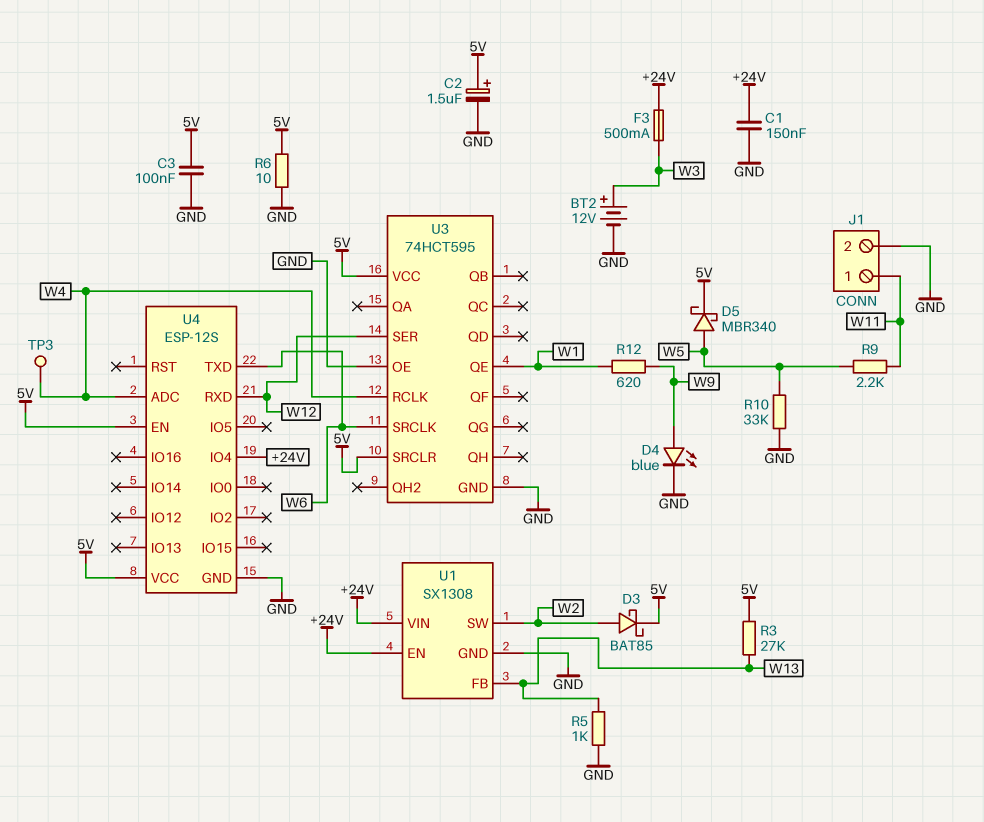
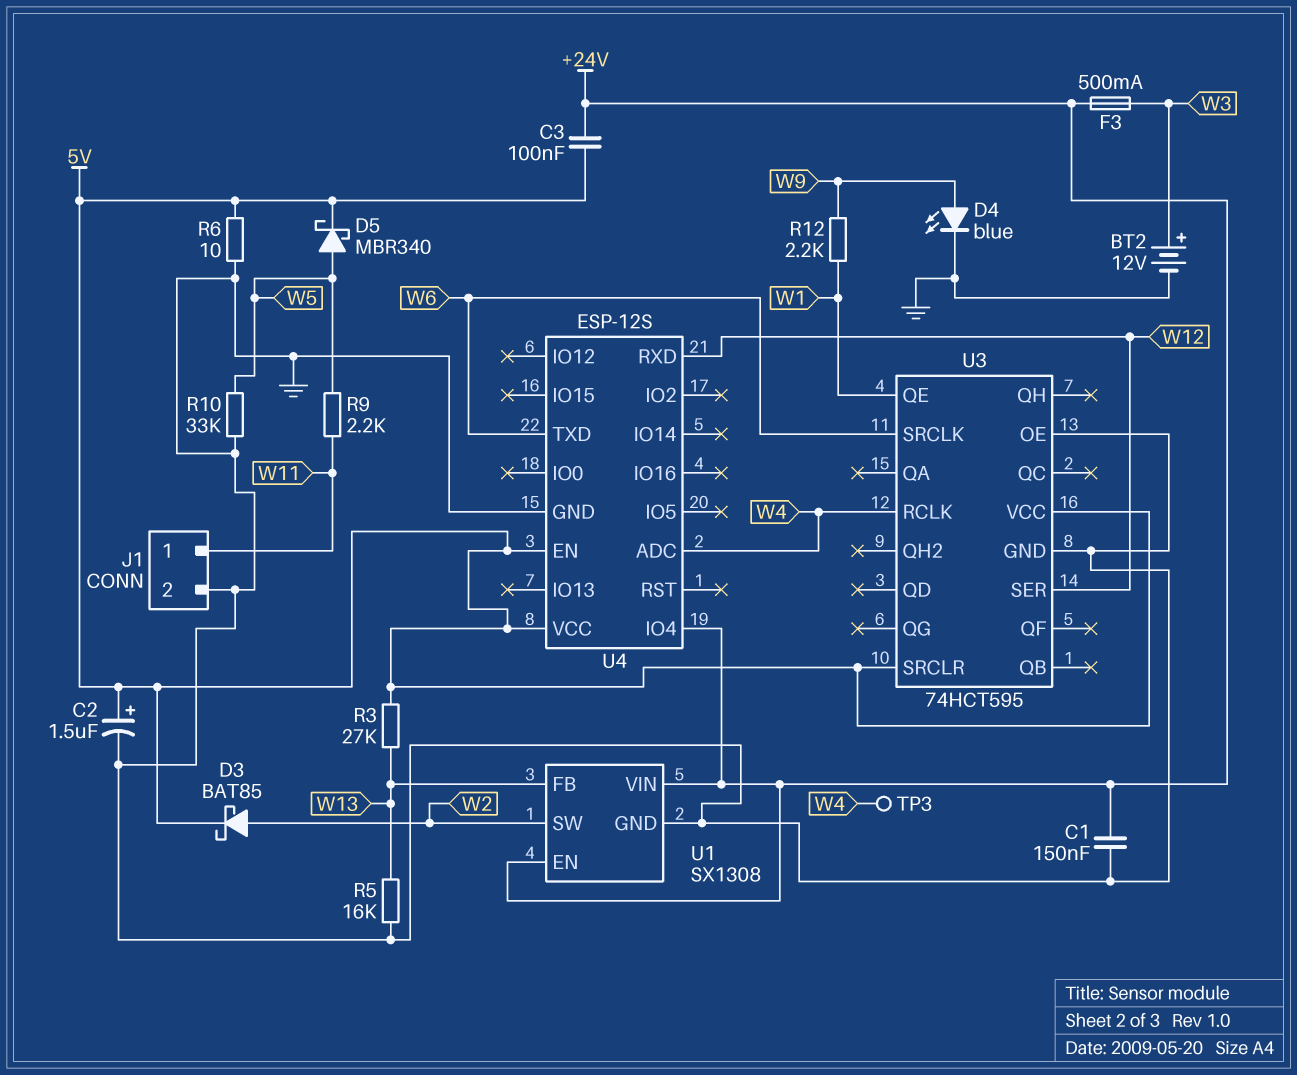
C3: 100nF (5V, GND) -> 100nF (+24V, 5V)
R5: 1k (GND, W13) -> 16k (GND, W13)
R12: 620 (W1, W9) -> 2.2k (W1, W9)

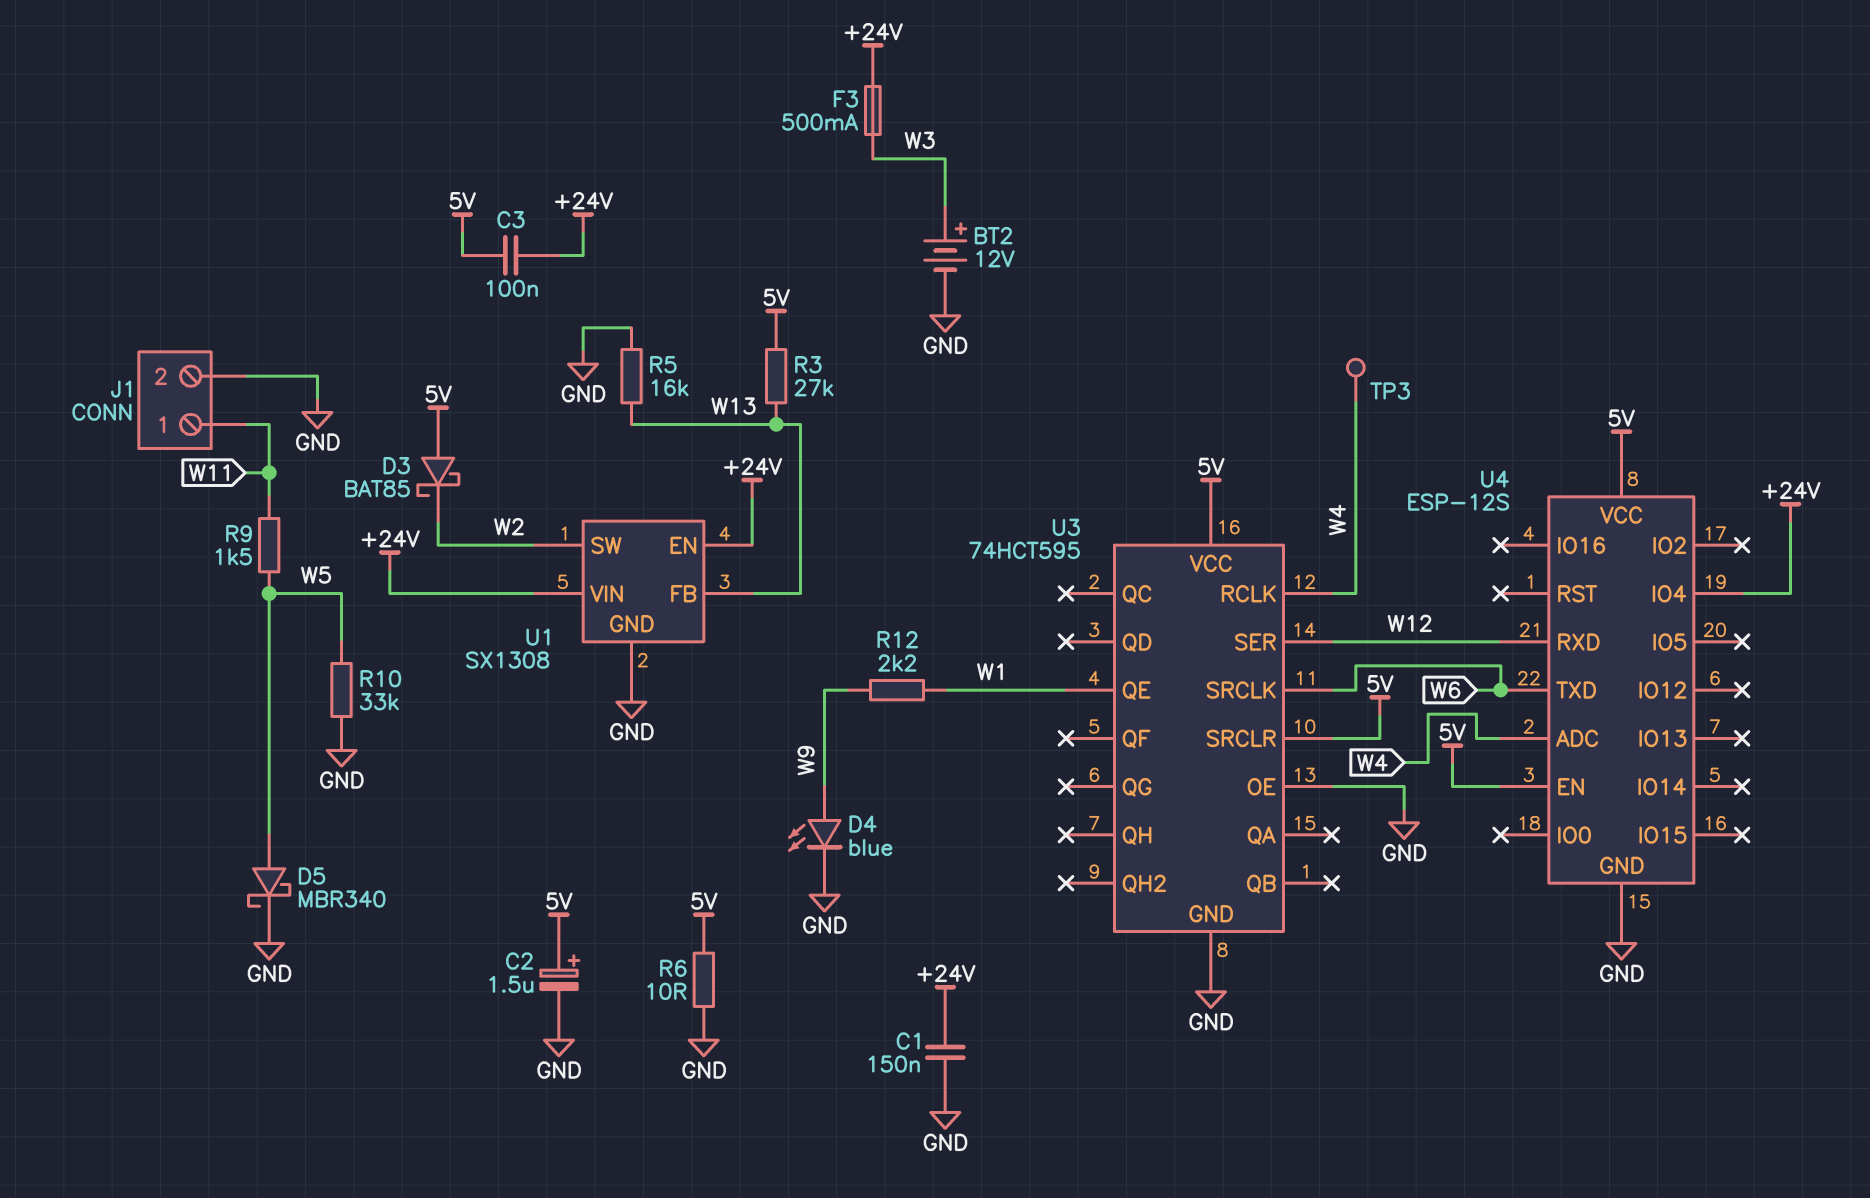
D3: schottky BAT85 (A W2, K 5V) -> schottky BAT85 (A 5V, K W2)
D5: schottky MBR340 (A W5, K 5V) -> schottky MBR340 (A W5, K GND)
R9: 2.2k (W5, W11) -> 1.5k (W5, W11)

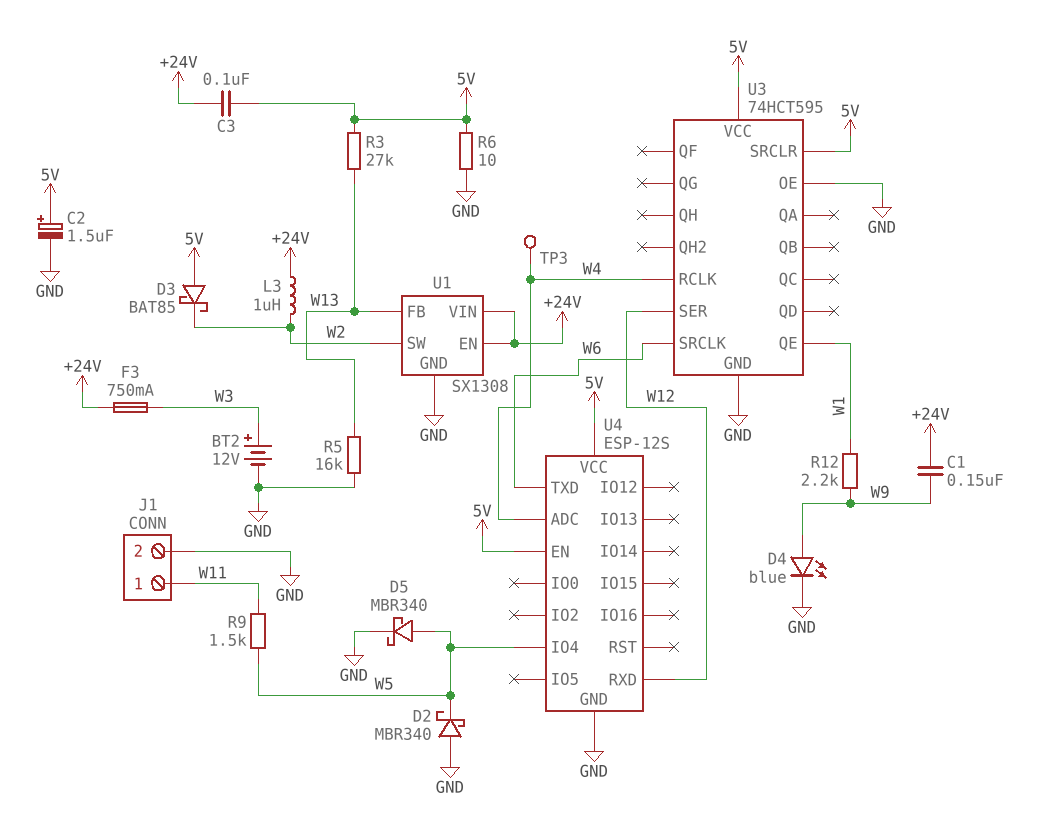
C1: 150nF (+24V, GND) -> 150nF (+24V, W9)
D2: none -> schottky MBR340 (A GND, K W5)
F3: 500mA (+24V, W3) -> 750mA (+24V, W3)
L3: none -> 1uH (+24V, W2)
R10: 33k (GND, W5) -> none
U4 pin IO4: +24V -> W5

